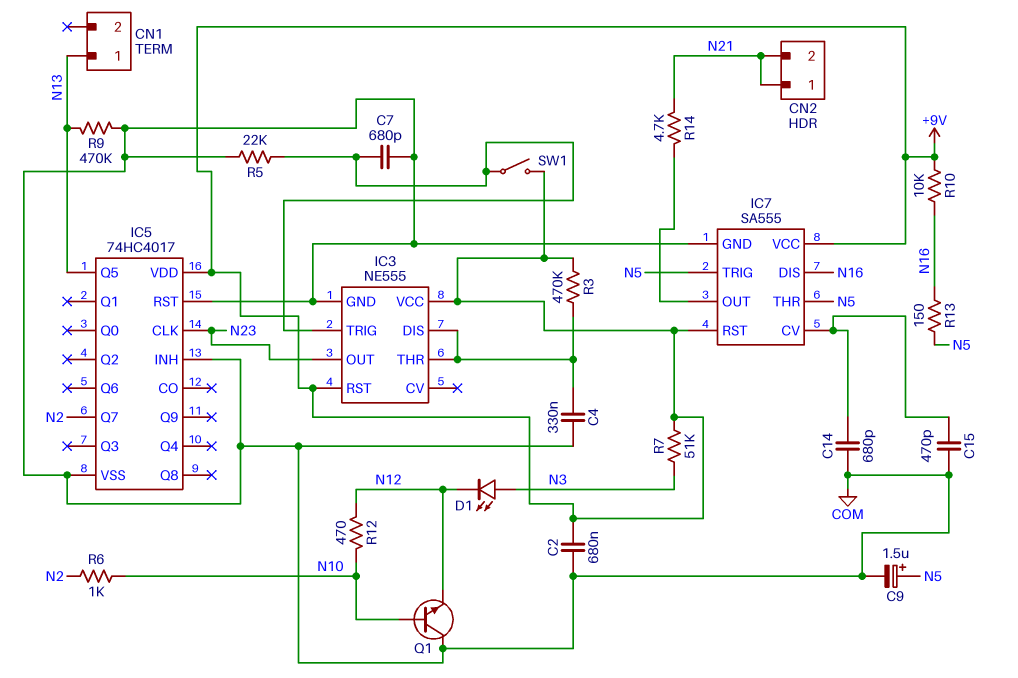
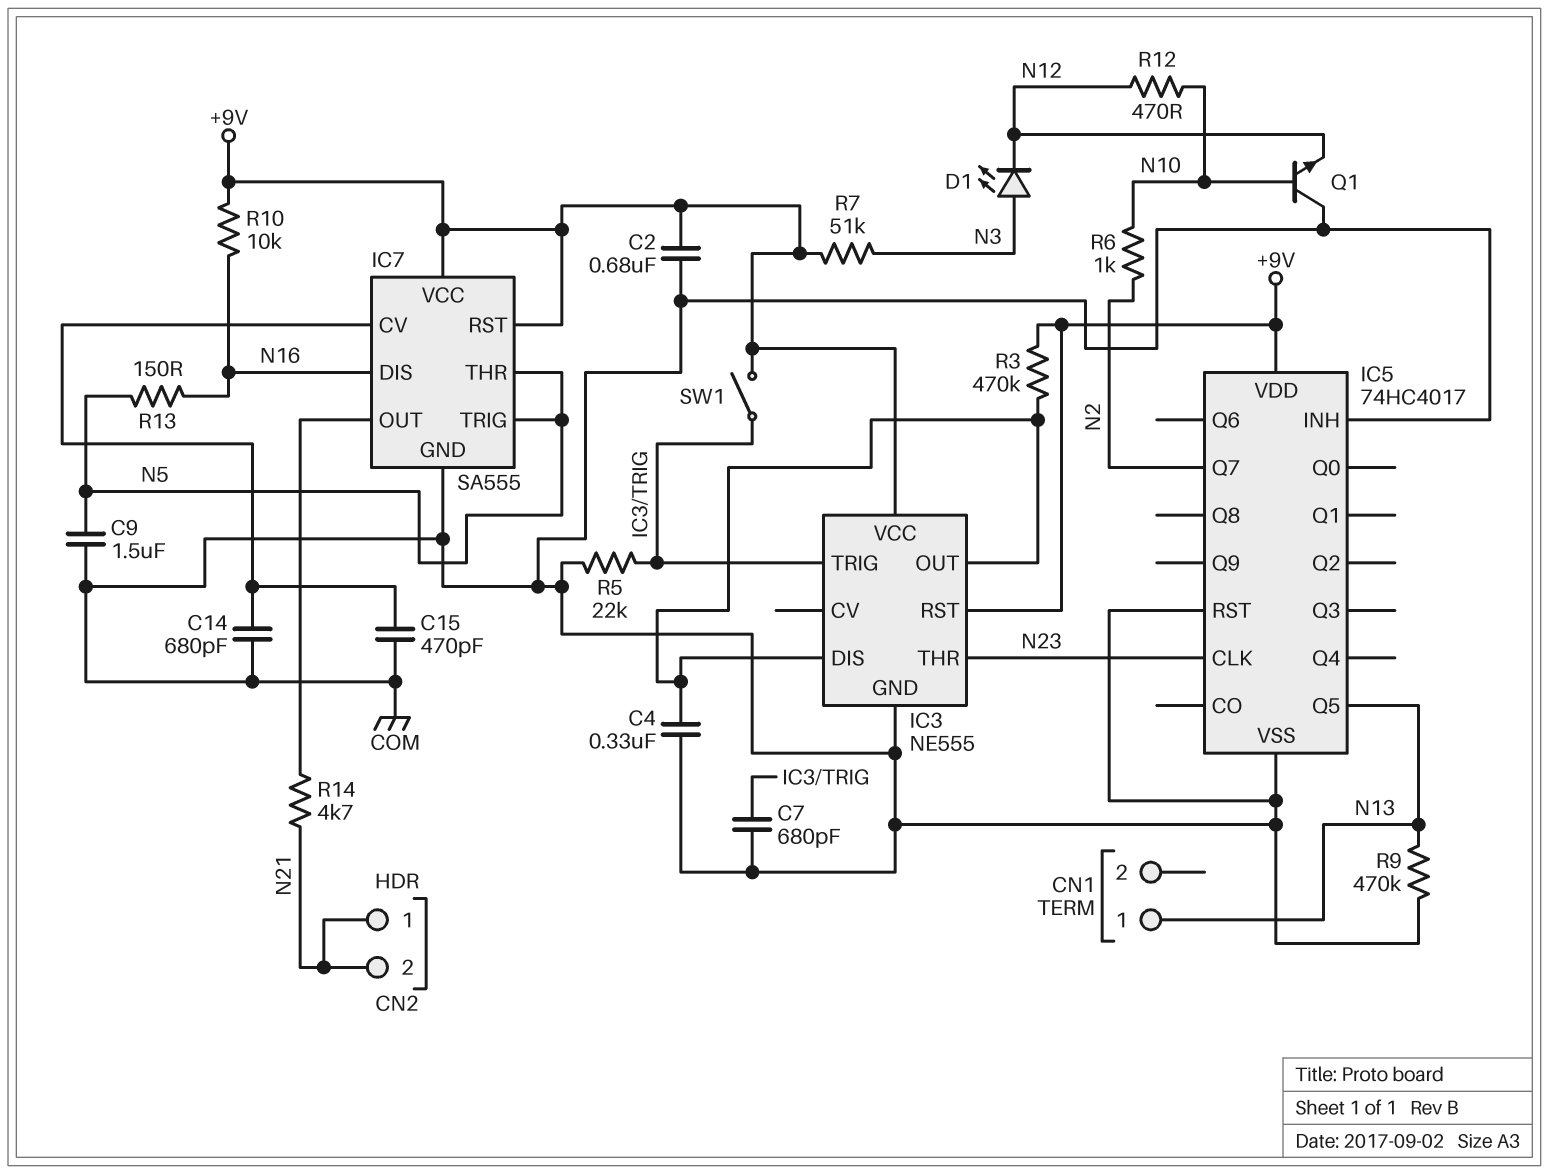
C9: 1.5uF (plus N5, minus COM) -> 1.5uF (COM, N5)
IC3 pin OUT: N23 -> IC3/DIS
IC3 pin THR: IC3/DIS -> N23

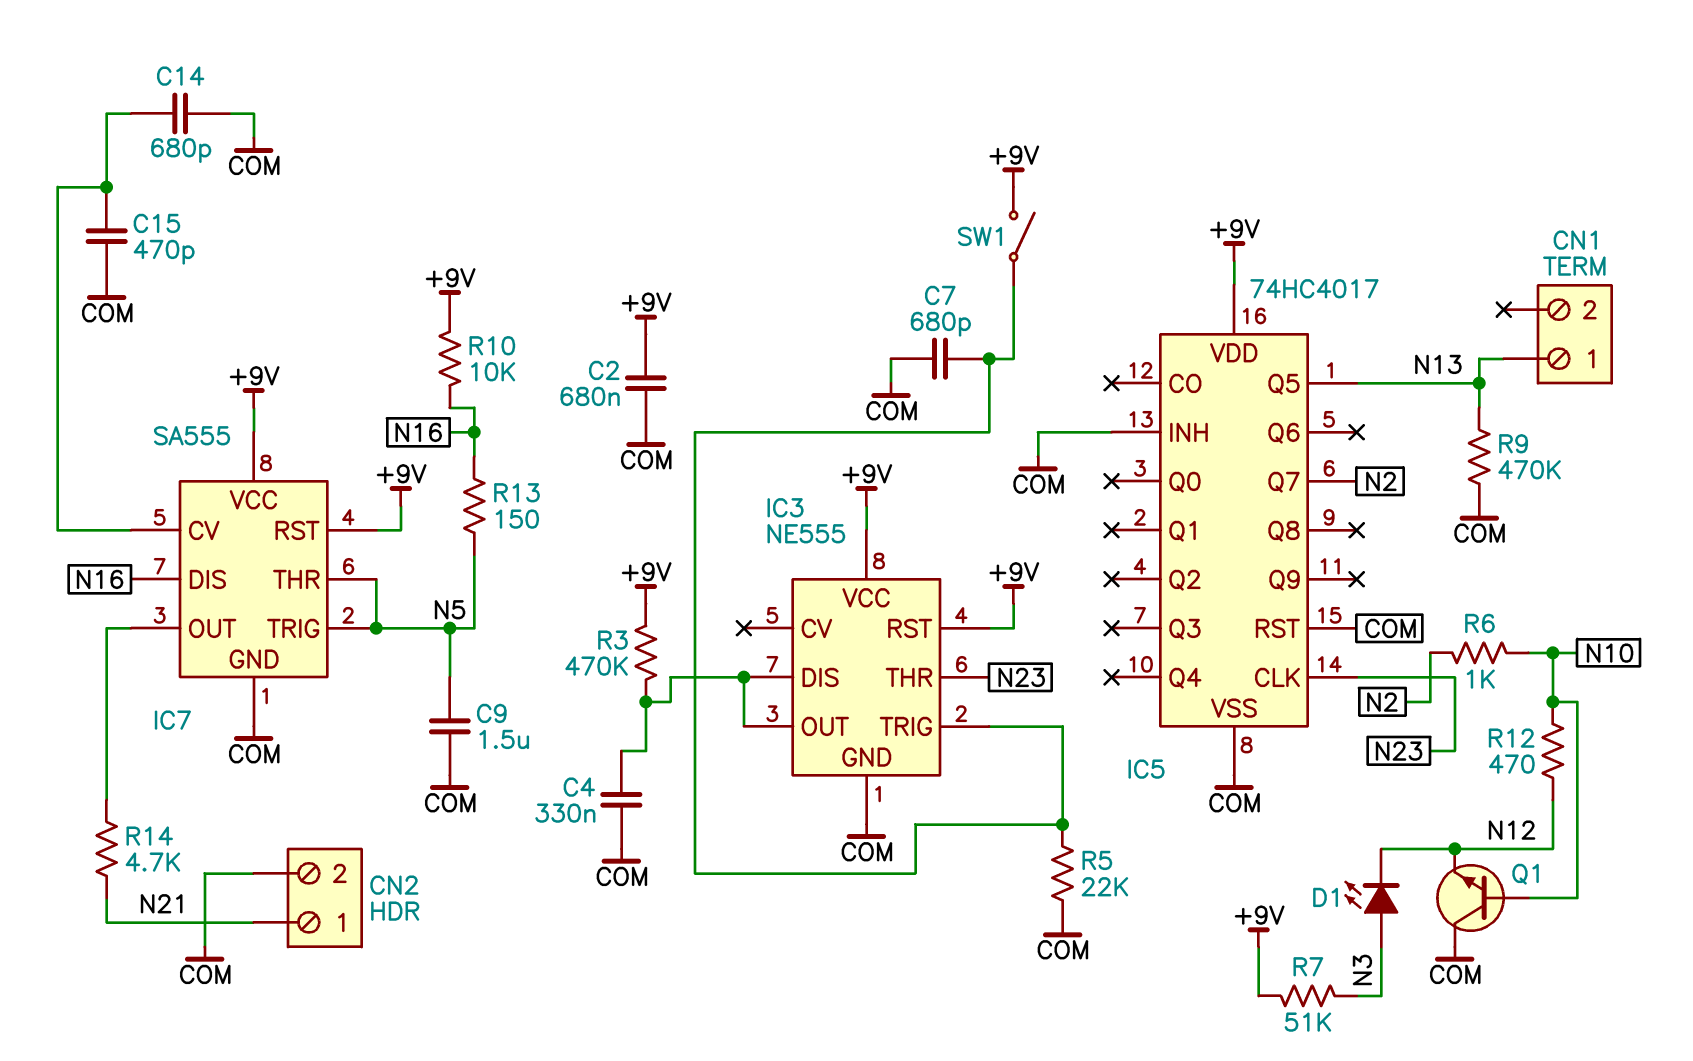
CN2 pin 2: N21 -> COM

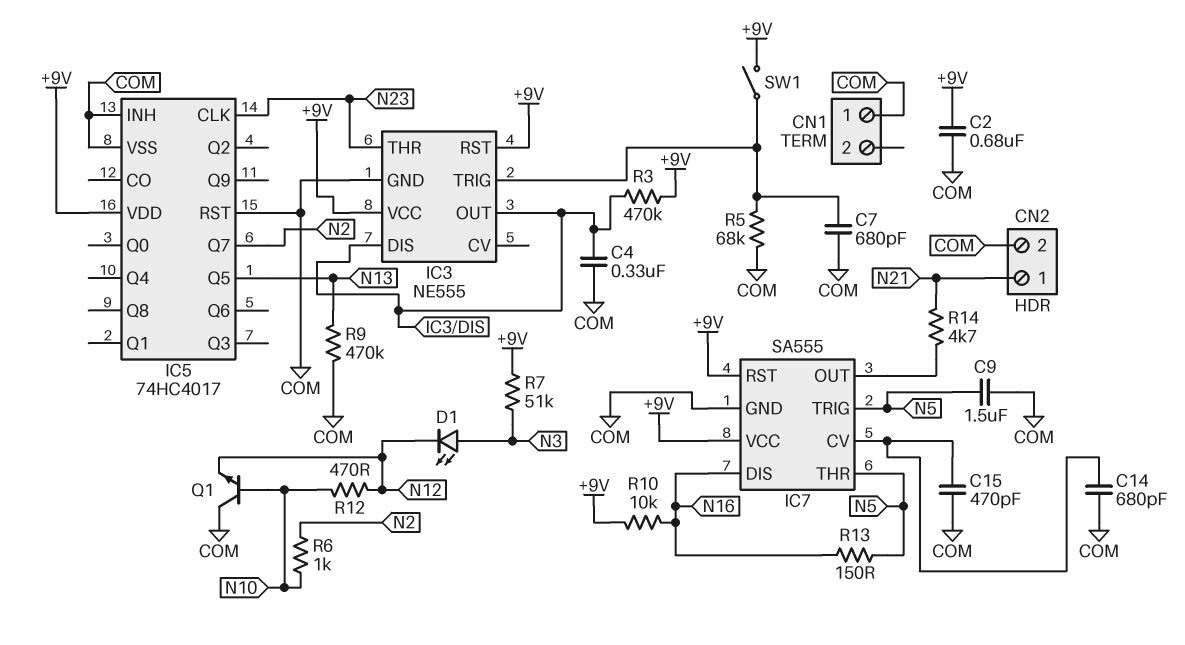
CN1 pin 1: N13 -> COM
R5: 22k (COM, IC3/TRIG) -> 68k (COM, IC3/TRIG)

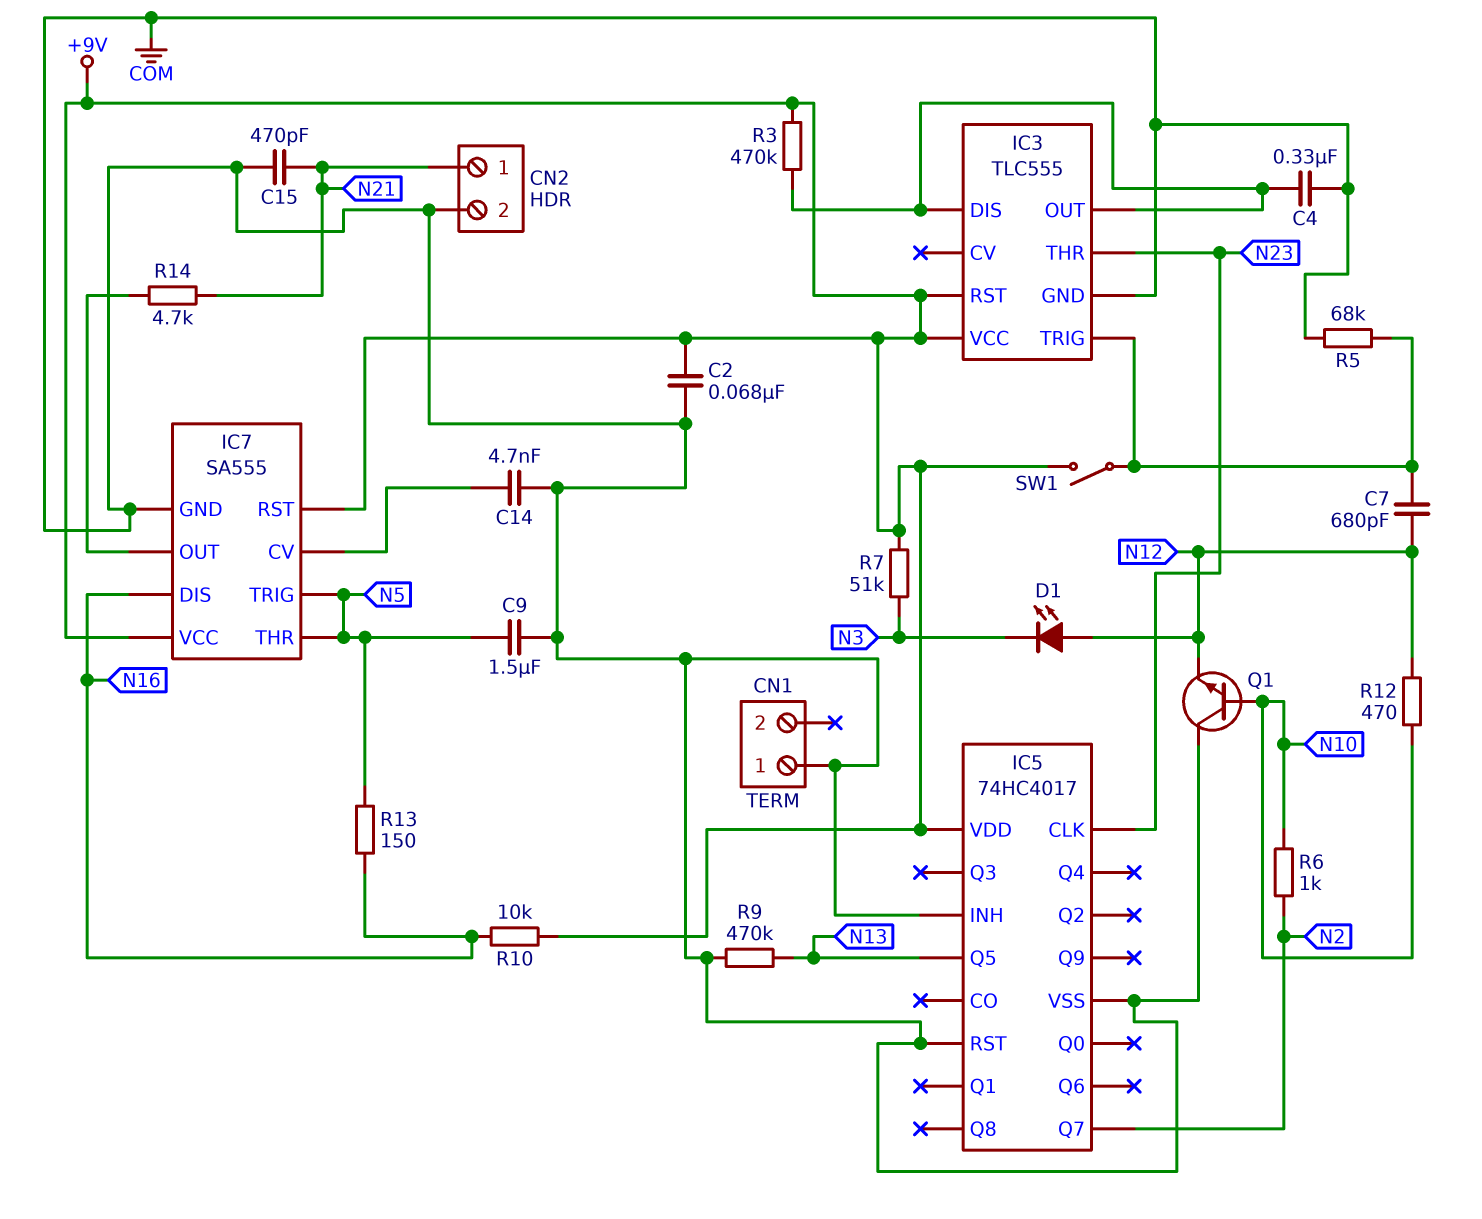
C2: 680nF (+9V, COM) -> 68nF (+9V, COM)
C7: 680pF (COM, IC3/TRIG) -> 680pF (IC3/TRIG, N12)
C14: 680pF (COM, IC7/CV) -> 4.7nF (COM, IC7/CV)
C15: 470pF (COM, IC7/CV) -> 470pF (COM, N21)
D1: LED (A N3, K N12) -> LED (A N12, K N3)
IC3: NE555 -> TLC555

